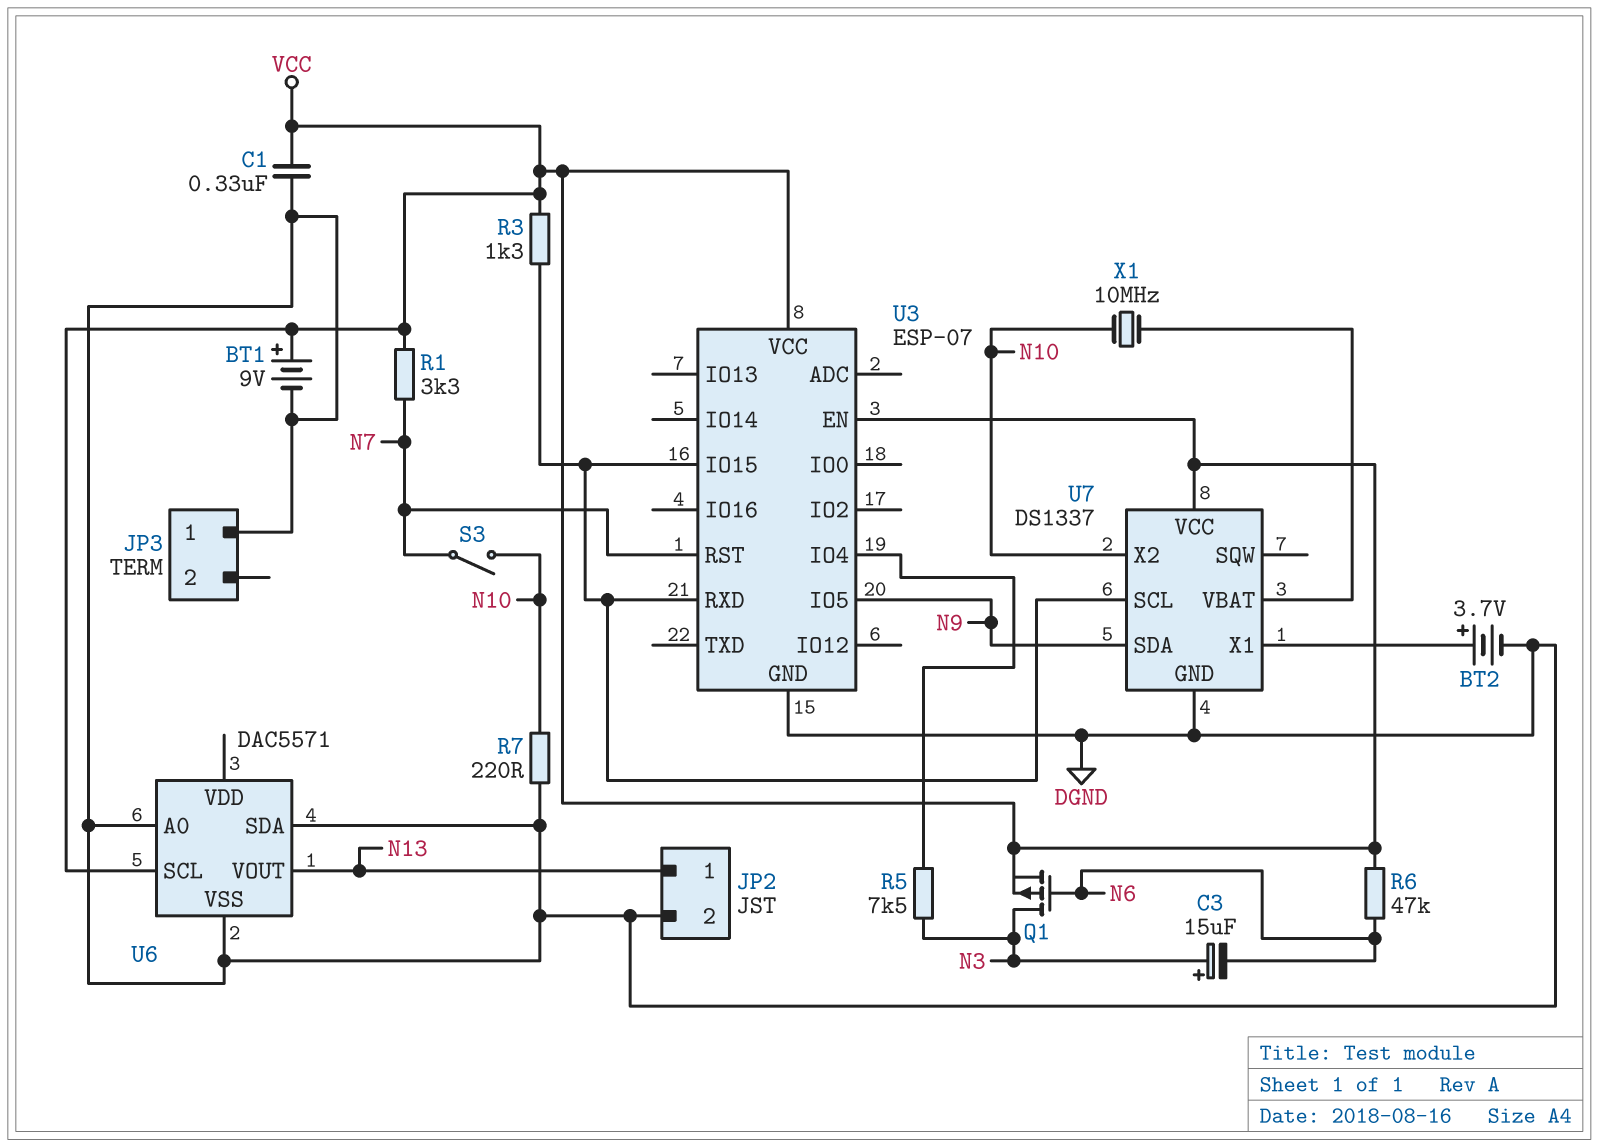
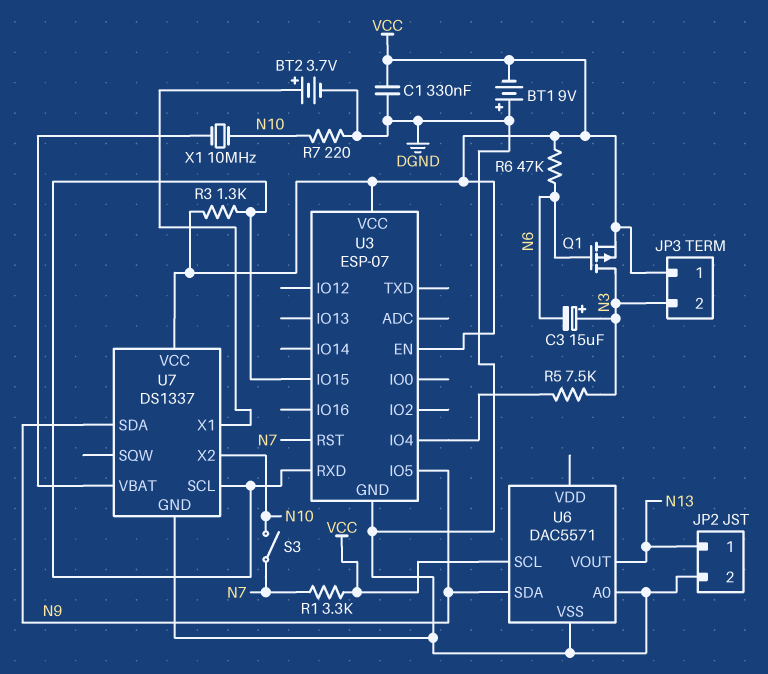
BT1: 9V (plus VCC, minus DGND) -> 9V (plus DGND, minus VCC)
JP3 pin 1: DGND -> VCC
JP3 pin 2: none -> N3
U6 pin SDA: DGND -> N9

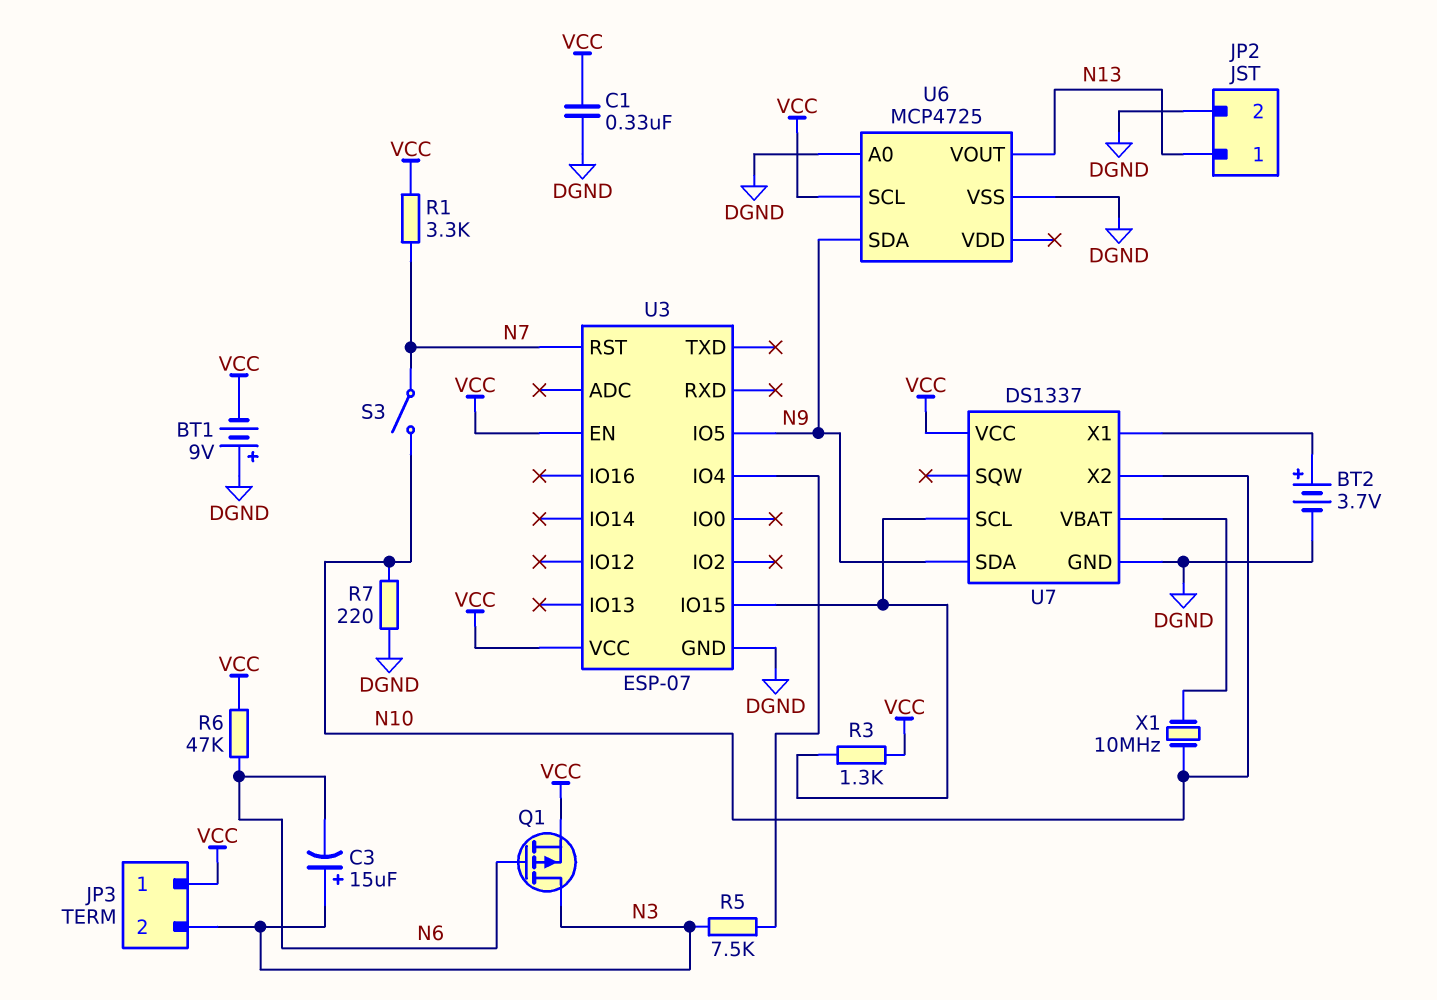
U3 pin RXD: U3/IO15 -> none
U6: DAC5571 -> MCP4725

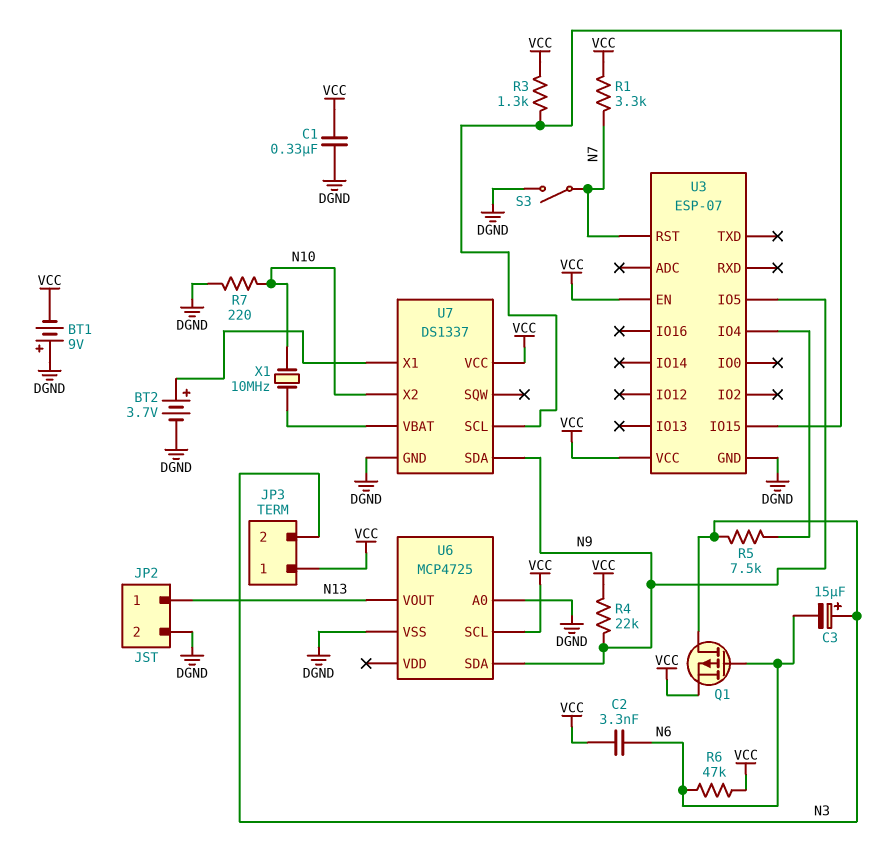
C2: none -> 3.3nF (N6, VCC)
R4: none -> 22k (N9, VCC)
S3: switch (N7, N10) -> switch (DGND, N7)

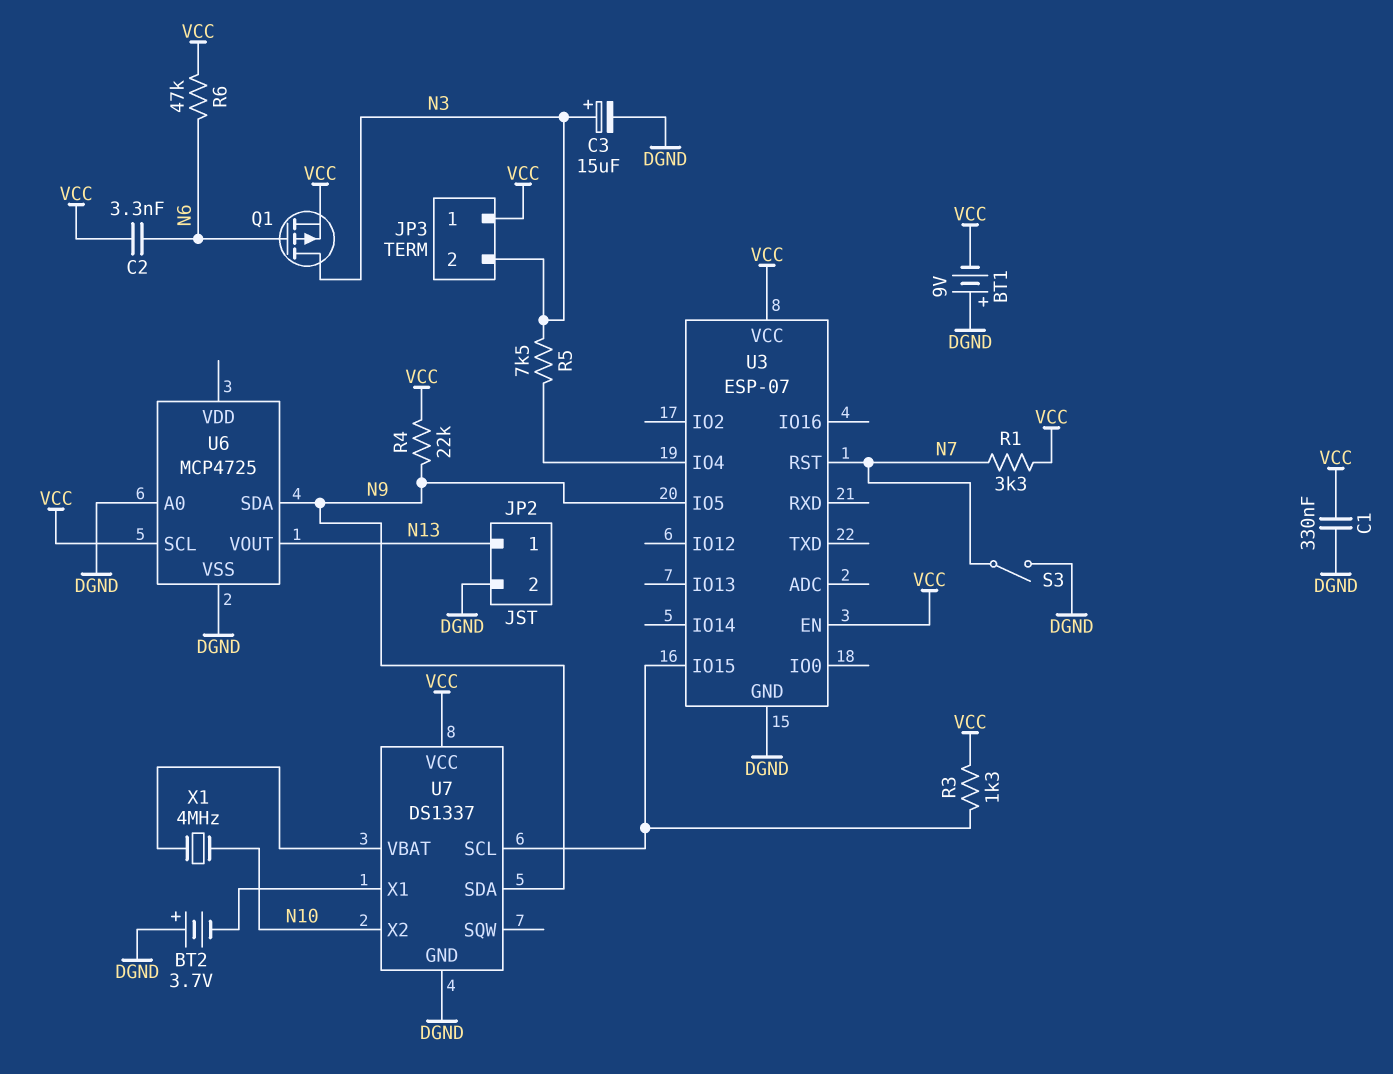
BT2: 3.7V (plus U7/X1, minus DGND) -> 3.7V (plus DGND, minus U7/X1)
C3: 15uF (plus N3, minus N6) -> 15uF (plus N3, minus DGND)
R7: 220 (DGND, N10) -> none
X1: 10MHz (N10, U7/VBAT) -> 4MHz (N10, U7/VBAT)

